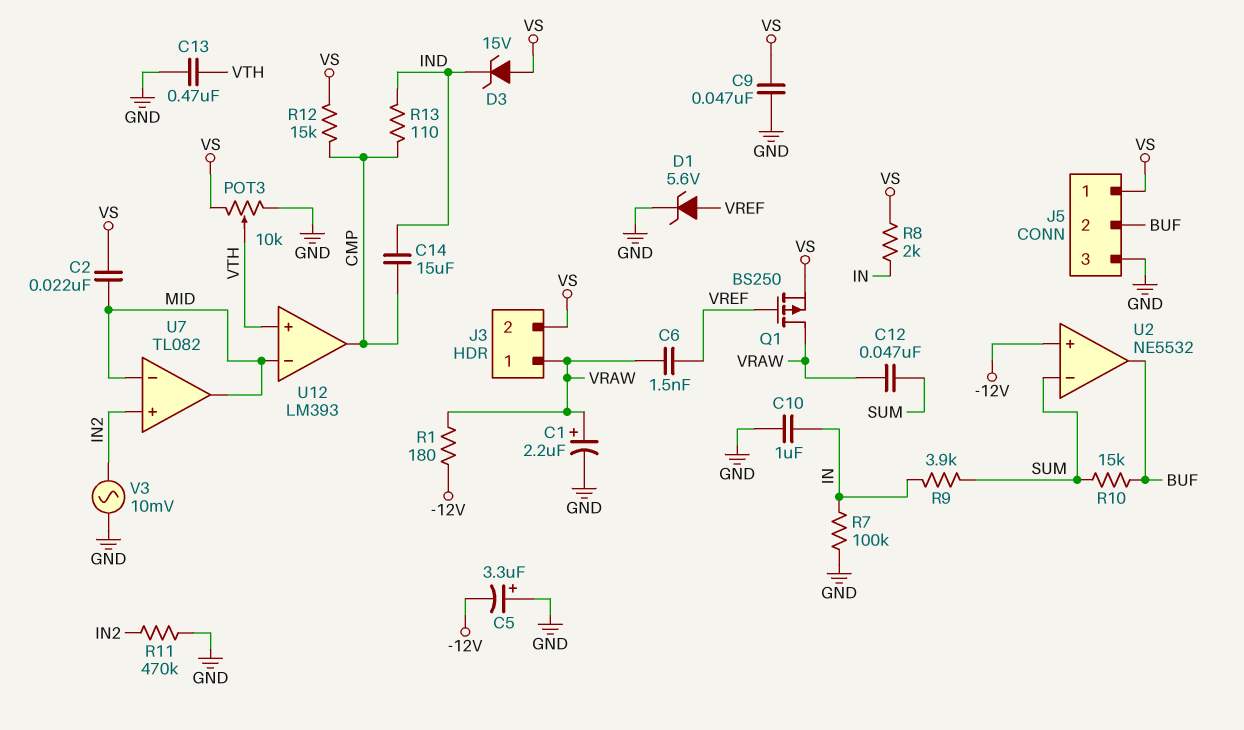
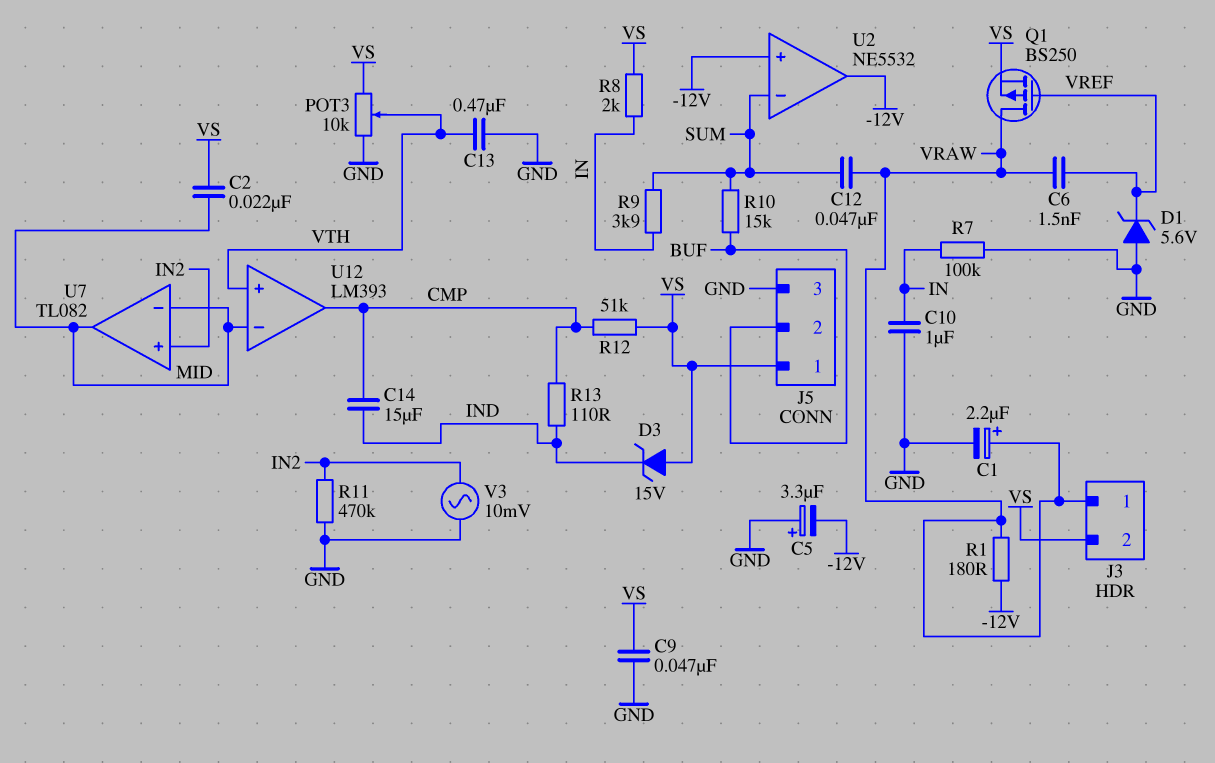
D1: zener 5.6V (A VREF, K GND) -> zener 5.6V (A GND, K VREF)
R12: 15k (CMP, VS) -> 51k (CMP, VS)
U2 pin out: BUF -> -12V

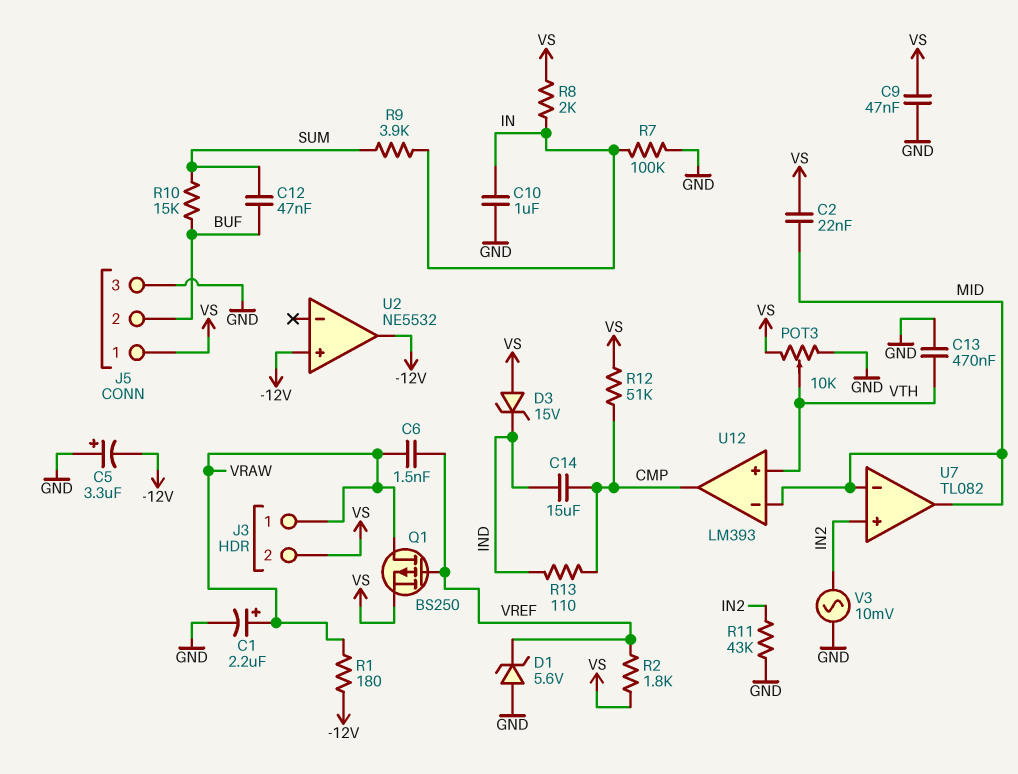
C12: 47nF (SUM, VRAW) -> 47nF (BUF, SUM)
R2: none -> 1.8k (VREF, VS)
R11: 470k (GND, IN2) -> 43k (GND, IN2)
U2 pin in-: SUM -> none

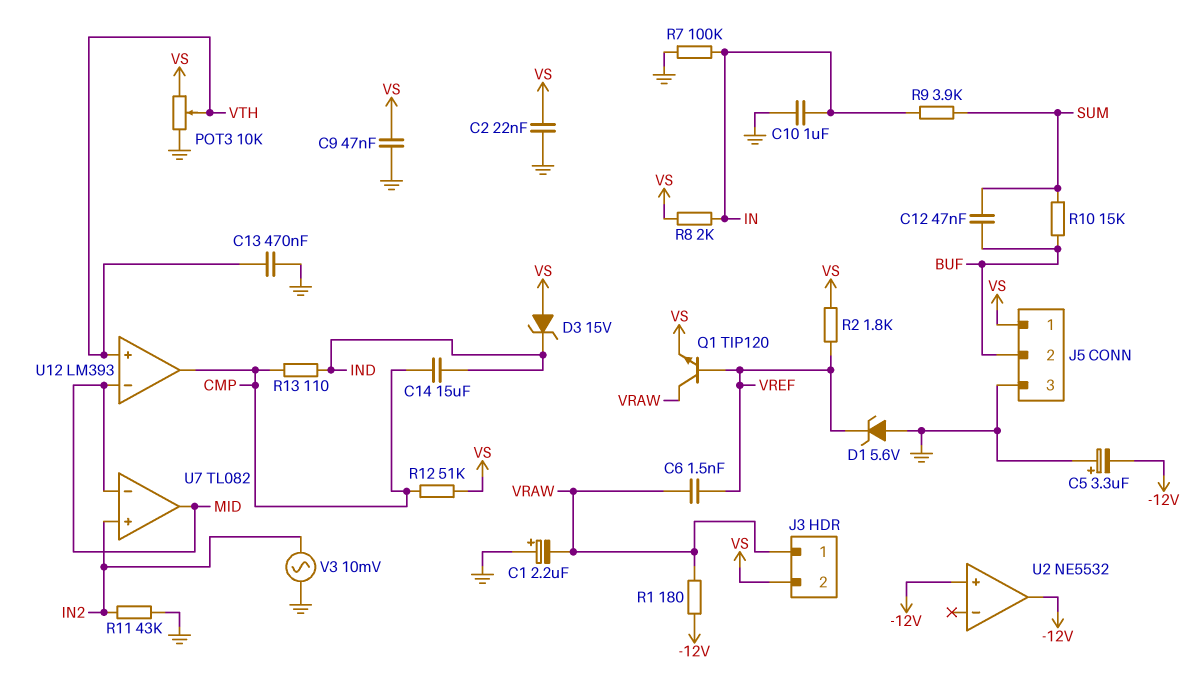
C1: 2.2uF (plus VRAW, minus GND) -> 2.2uF (plus GND, minus VRAW)
C2: 22nF (MID, VS) -> 22nF (GND, VS)
Q1: PMOS BS250 (G VREF, D VRAW, S VS) -> NPN TIP120 (B VREF, C VRAW, E VS)

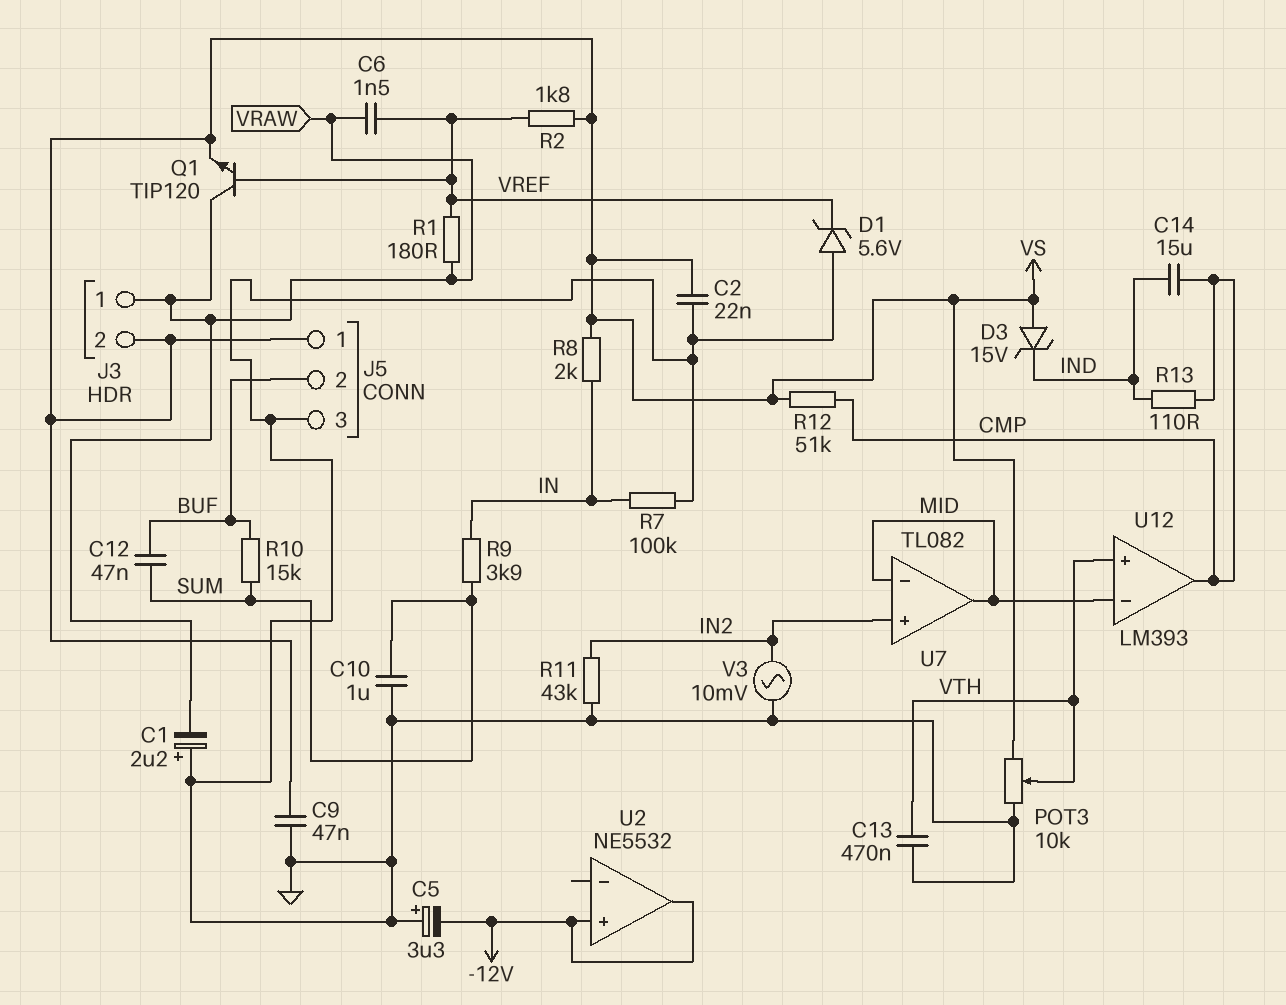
C10: 1uF (GND, IN) -> 1uF (GND, SUM)
R1: 180 (-12V, VRAW) -> 180 (VRAW, VREF)

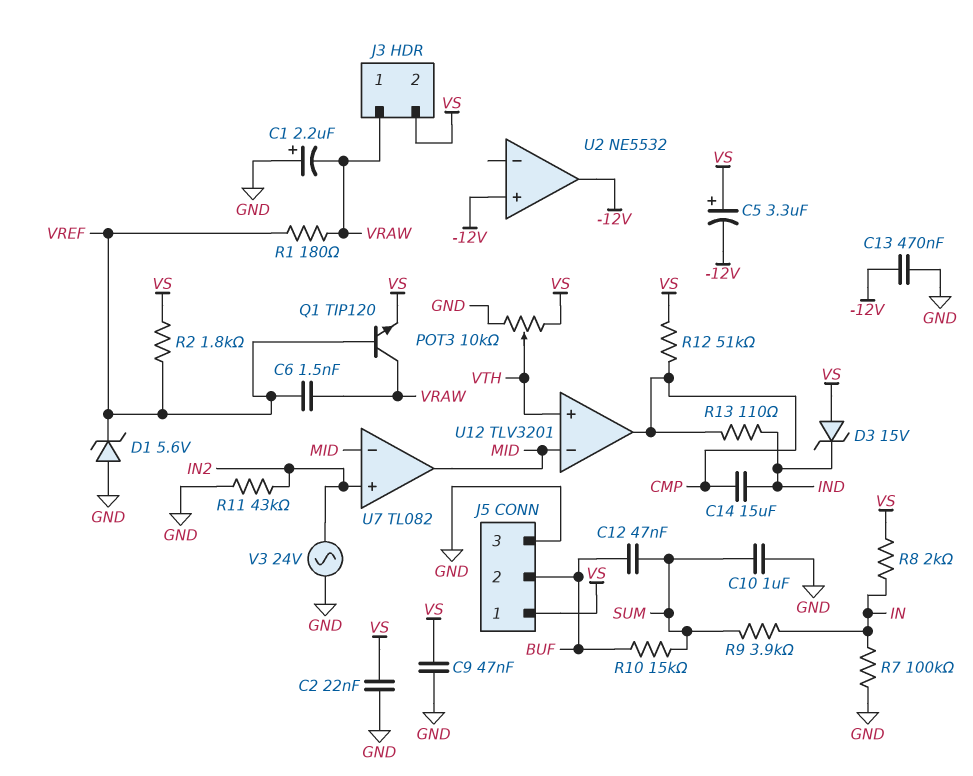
C5: 3.3uF (plus GND, minus -12V) -> 3.3uF (plus VS, minus -12V)
C13: 470nF (GND, VTH) -> 470nF (-12V, GND)
U12: LM393 -> TLV3201
V3: AC 10mV (GND, IN2) -> AC 24V (GND, IN2)

